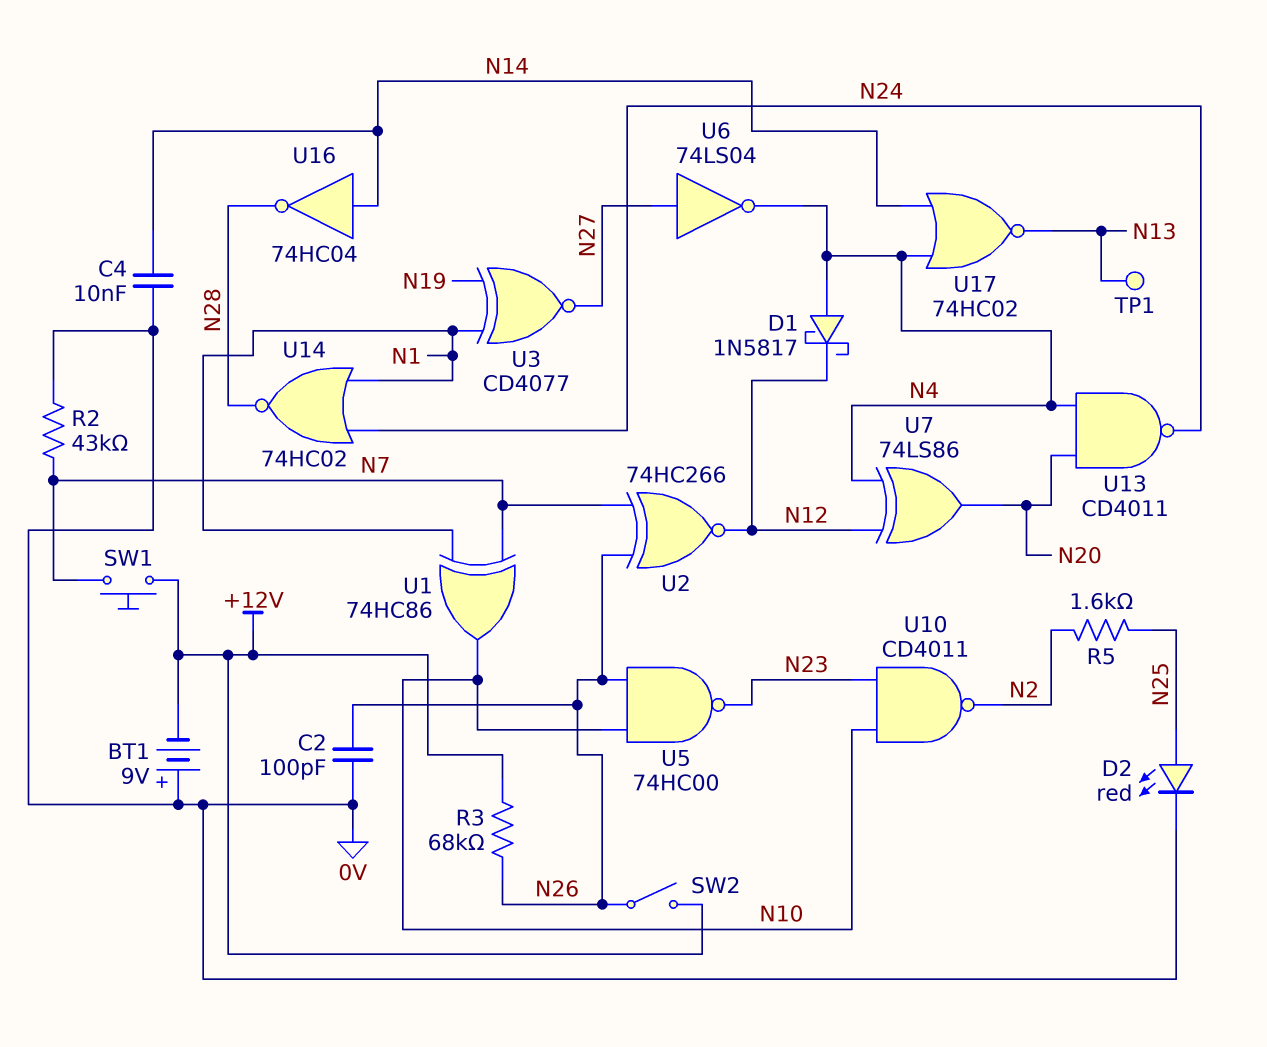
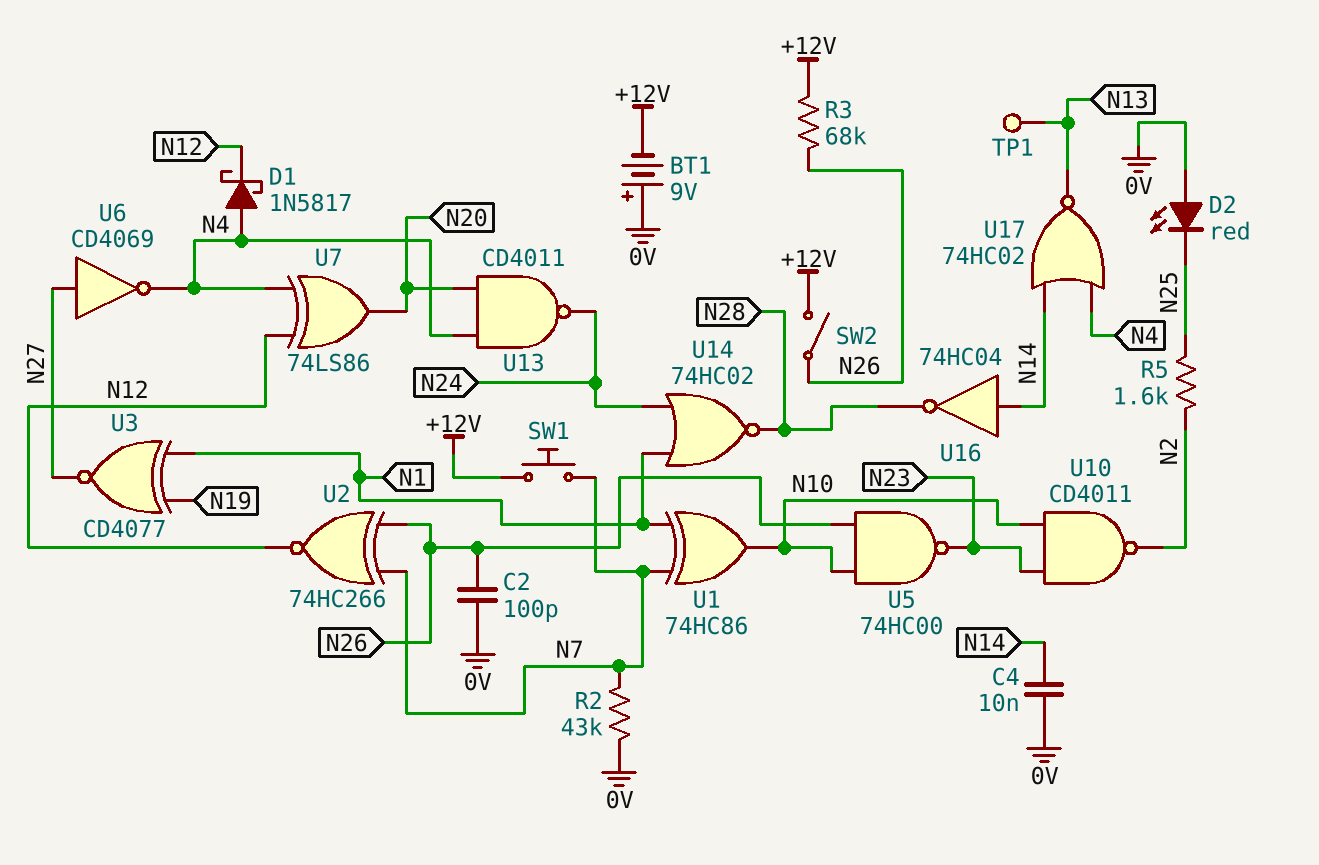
D2: LED red (A N25, K 0V) -> LED red (A 0V, K N25)
U6: NOT 74LS04 (in N27, out N4) -> NOT CD4069 (in N27, out N4)

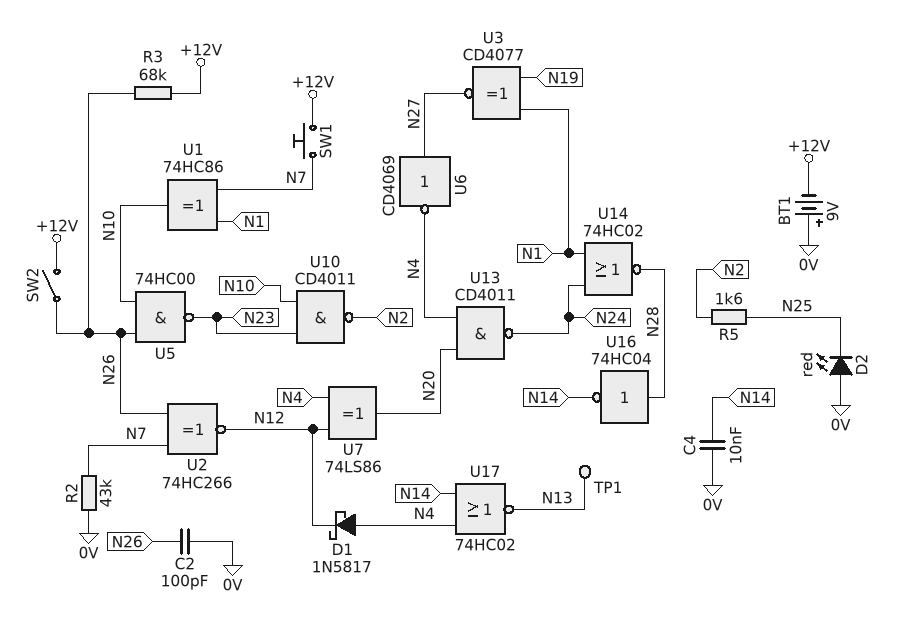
U16: NOT 74HC04 (in N14, out N28) -> NOT 74HC04 (in N28, out N14)

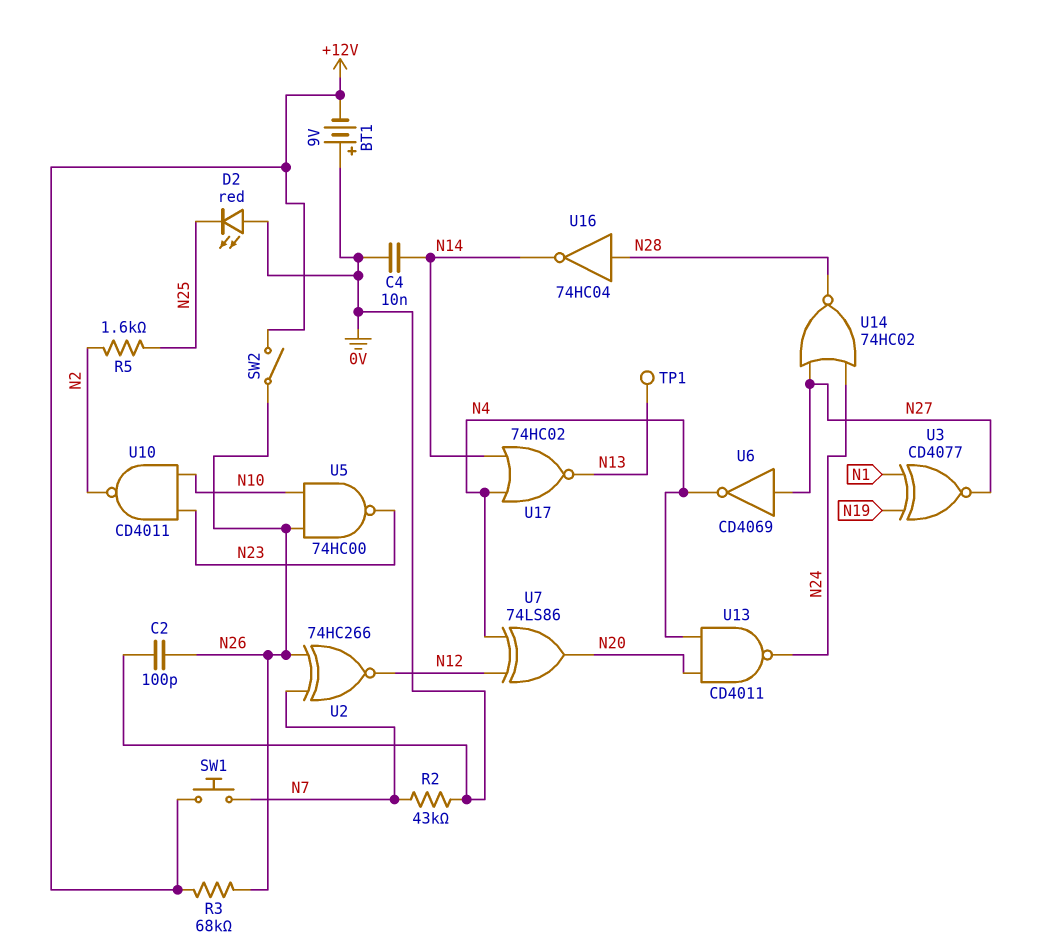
D1: schottky 1N5817 (A N4, K N12) -> none
U1: XOR 74HC86 (in N1, in N7, out N10) -> none
U14: NOR 74HC02 (in N1, in N24, out N28) -> NOR 74HC02 (in N24, in N27, out N28)

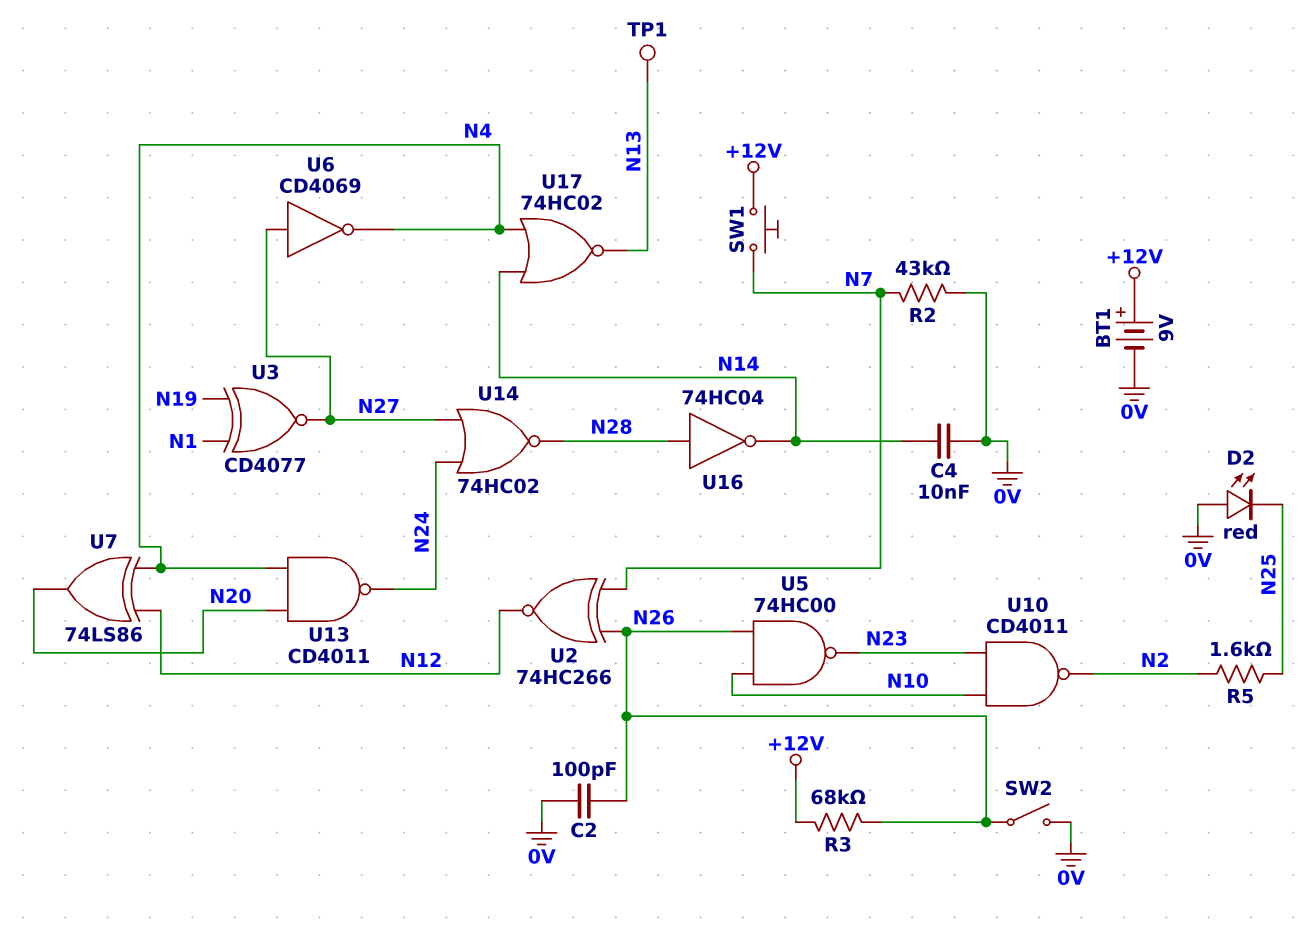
BT1: 9V (plus 0V, minus +12V) -> 9V (plus +12V, minus 0V)
SW2: switch (+12V, N26) -> switch (0V, N26)

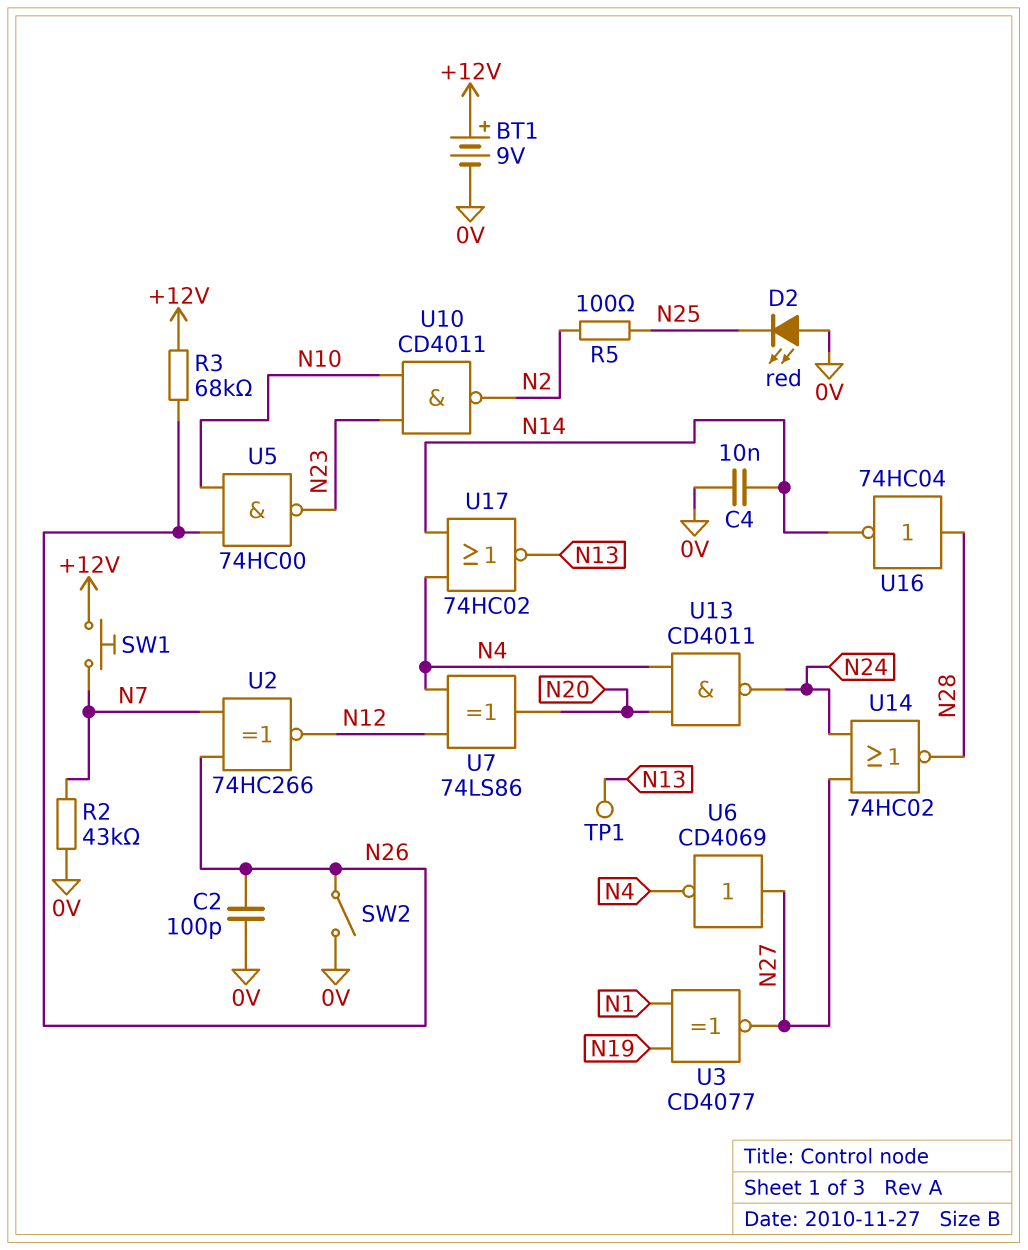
R5: 1.6k (N2, N25) -> 100 (N2, N25)

